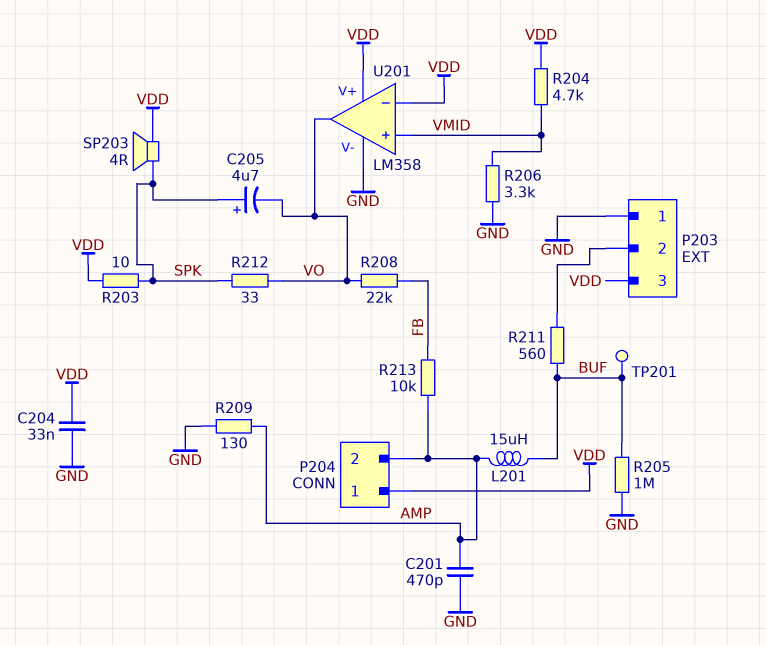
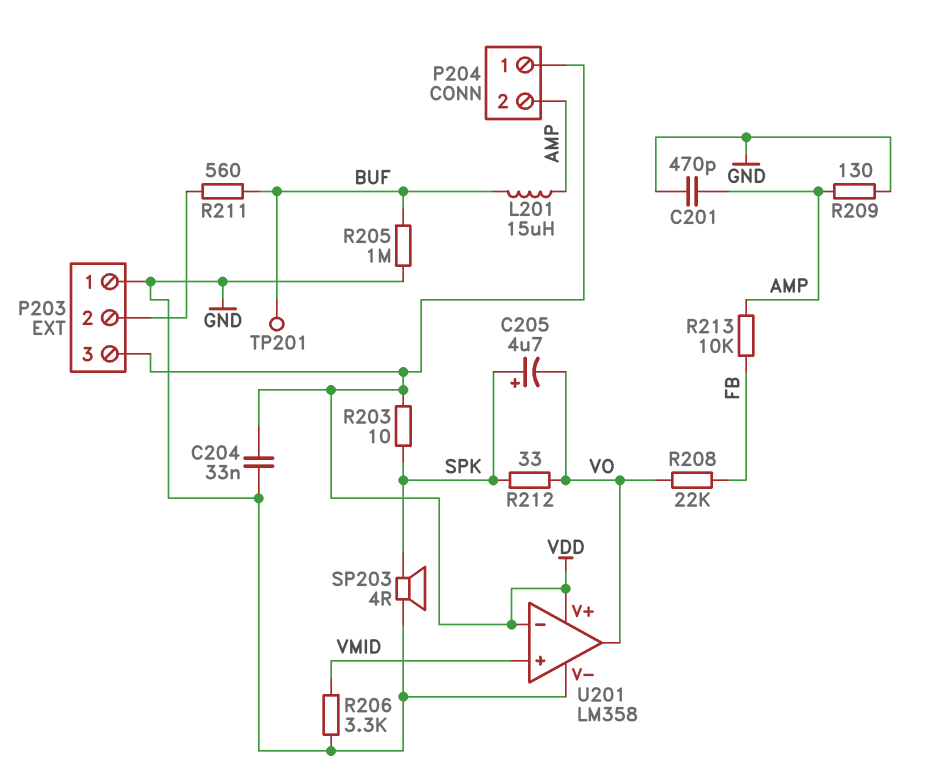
R204: 4.7k (VDD, VMID) -> none
SP203: speaker 4R (SPK, VDD) -> speaker 4R (GND, SPK)

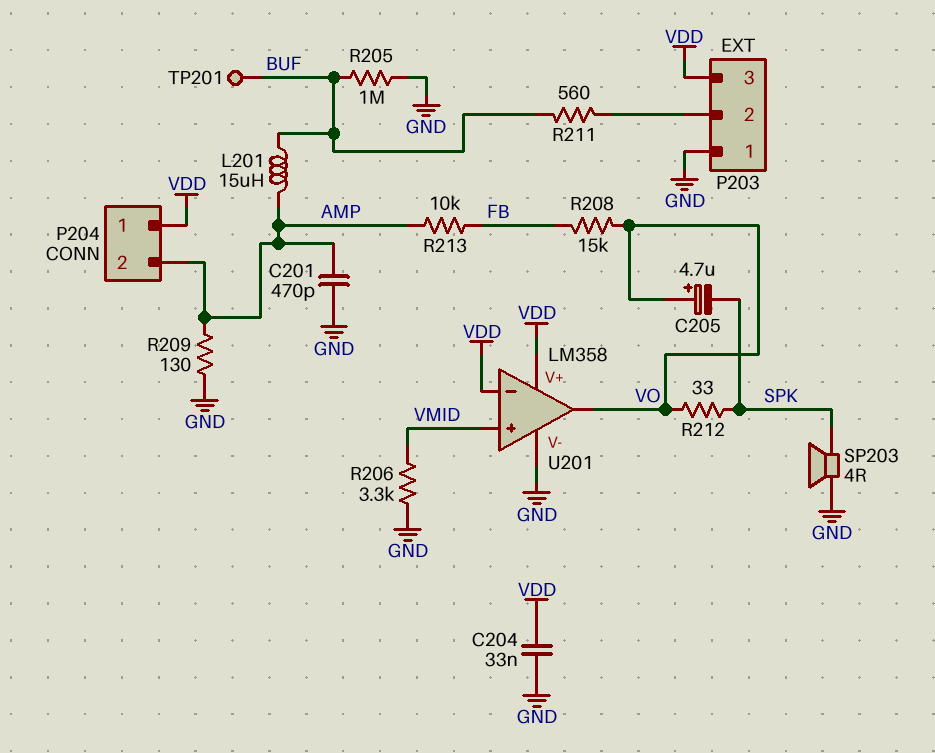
C205: 4.7uF (plus SPK, minus VO) -> 4.7uF (plus VO, minus SPK)
R203: 10 (SPK, VDD) -> none
R208: 22k (FB, VO) -> 15k (FB, VO)

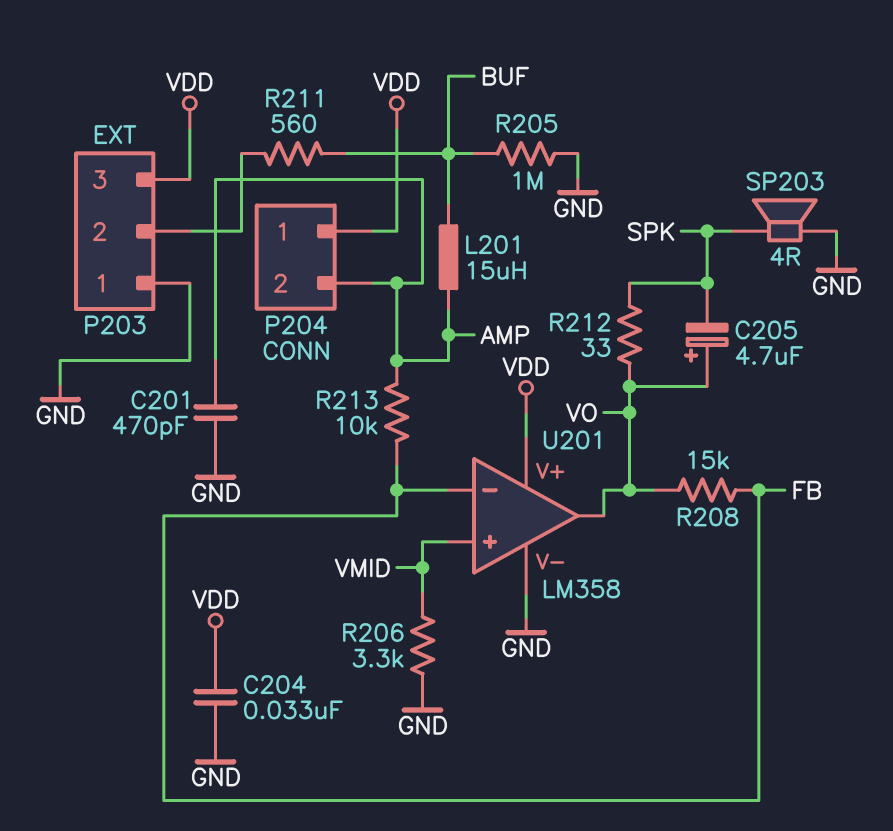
R209: 130 (AMP, GND) -> none
TP201: test point (BUF) -> none
U201 pin in-: VDD -> FB

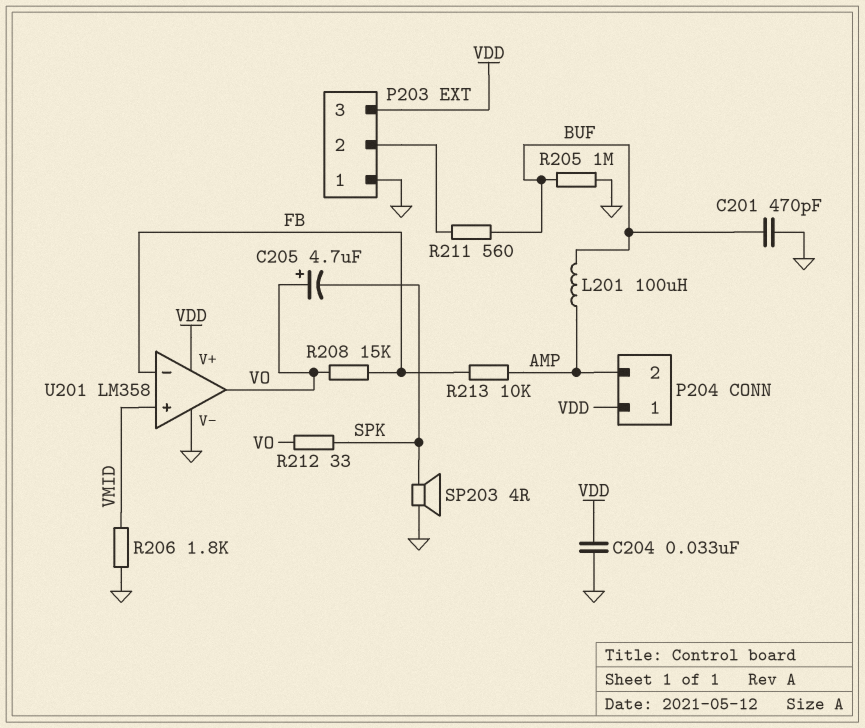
C201: 470pF (AMP, GND) -> 470pF (BUF, GND)
L201: 15uH (AMP, BUF) -> 100uH (AMP, BUF)
R206: 3.3k (GND, VMID) -> 1.8k (GND, VMID)

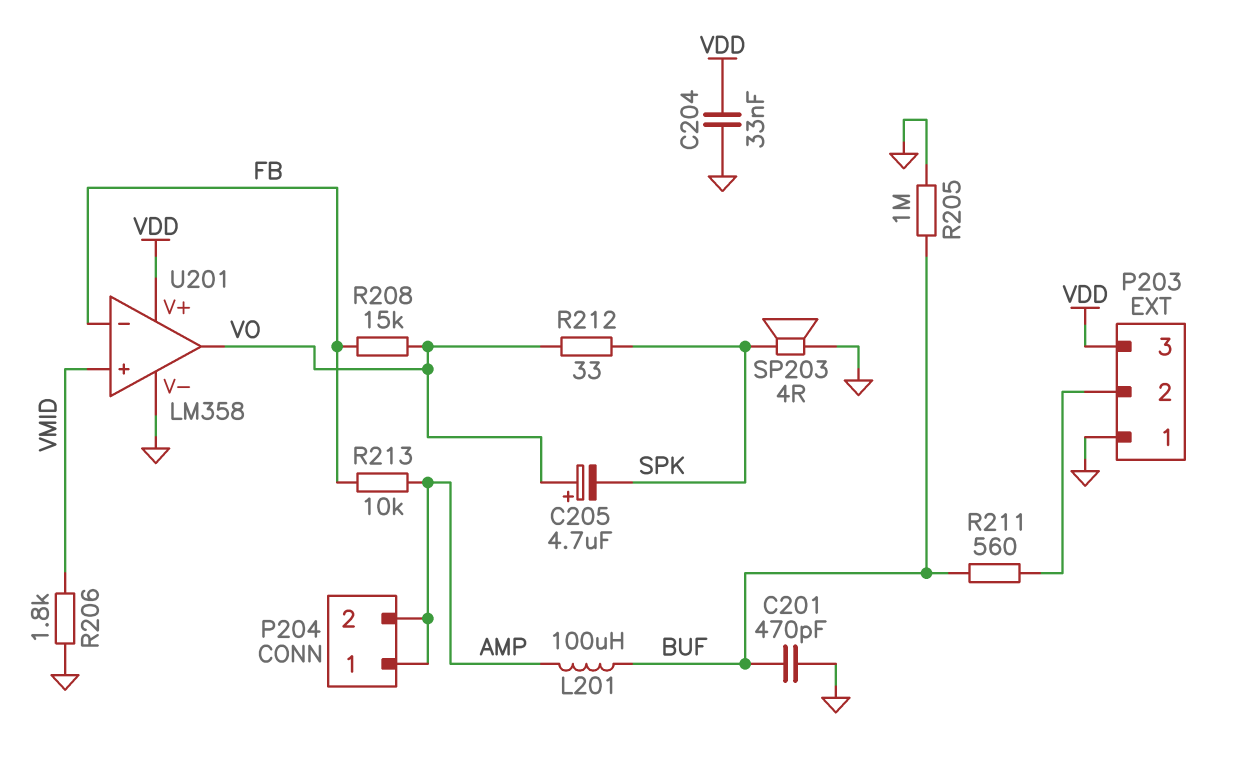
P204 pin 1: VDD -> AMP

